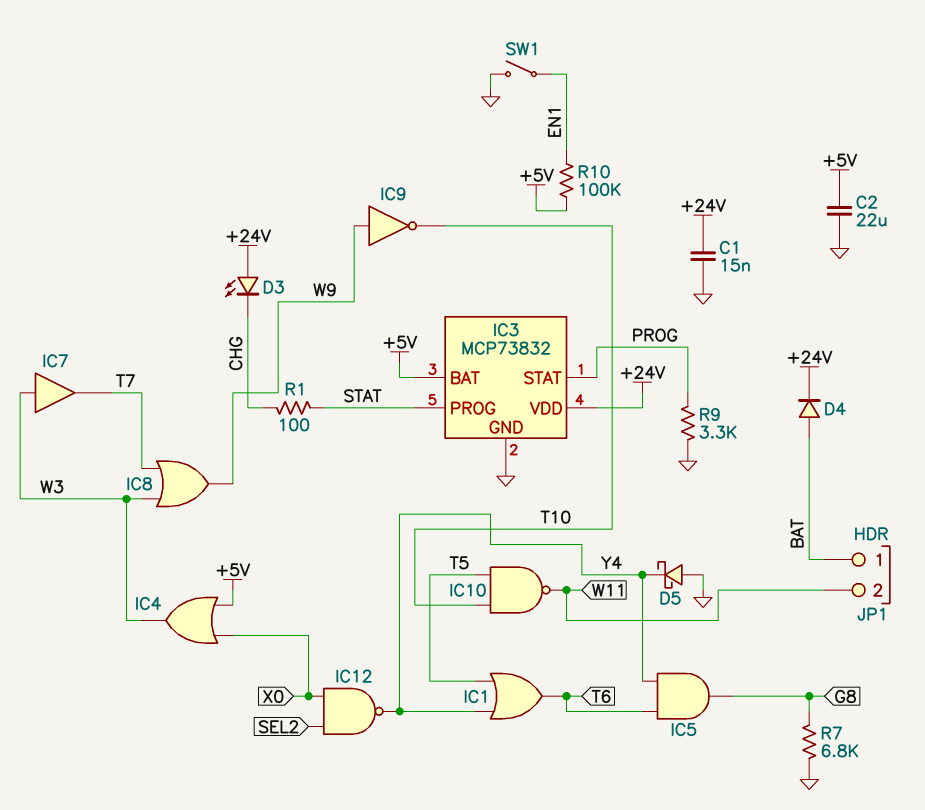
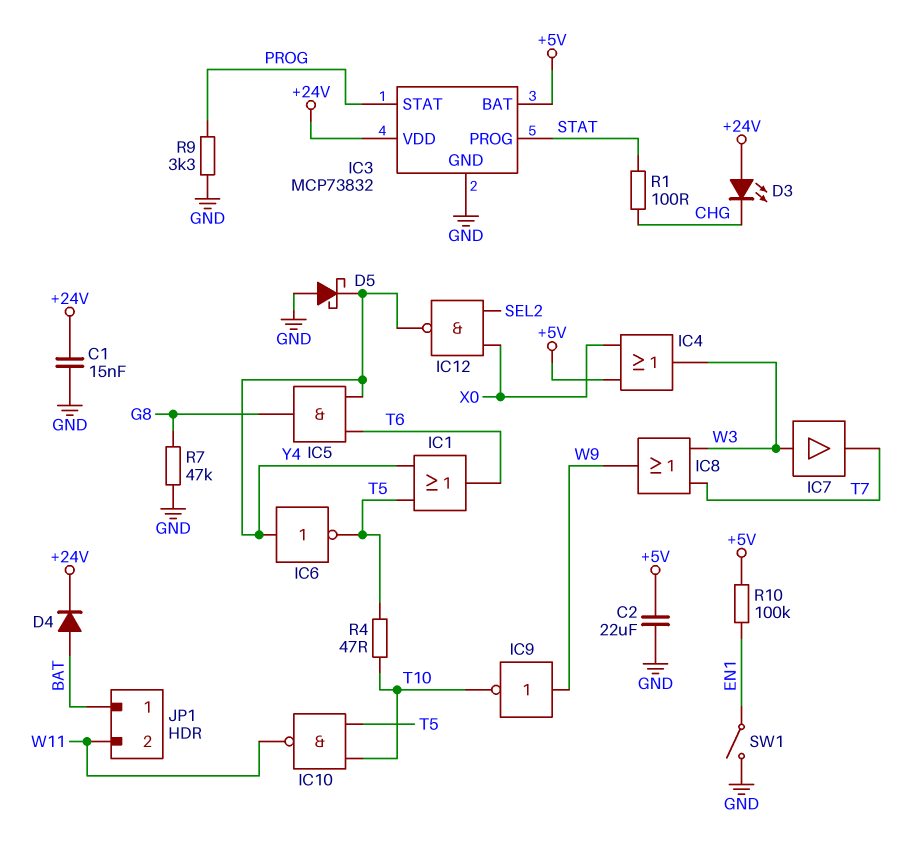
IC6: none -> NOT (in Y4, out T5)
R4: none -> 47 (T5, T10)
R7: 6.8k (G8, GND) -> 47k (G8, GND)

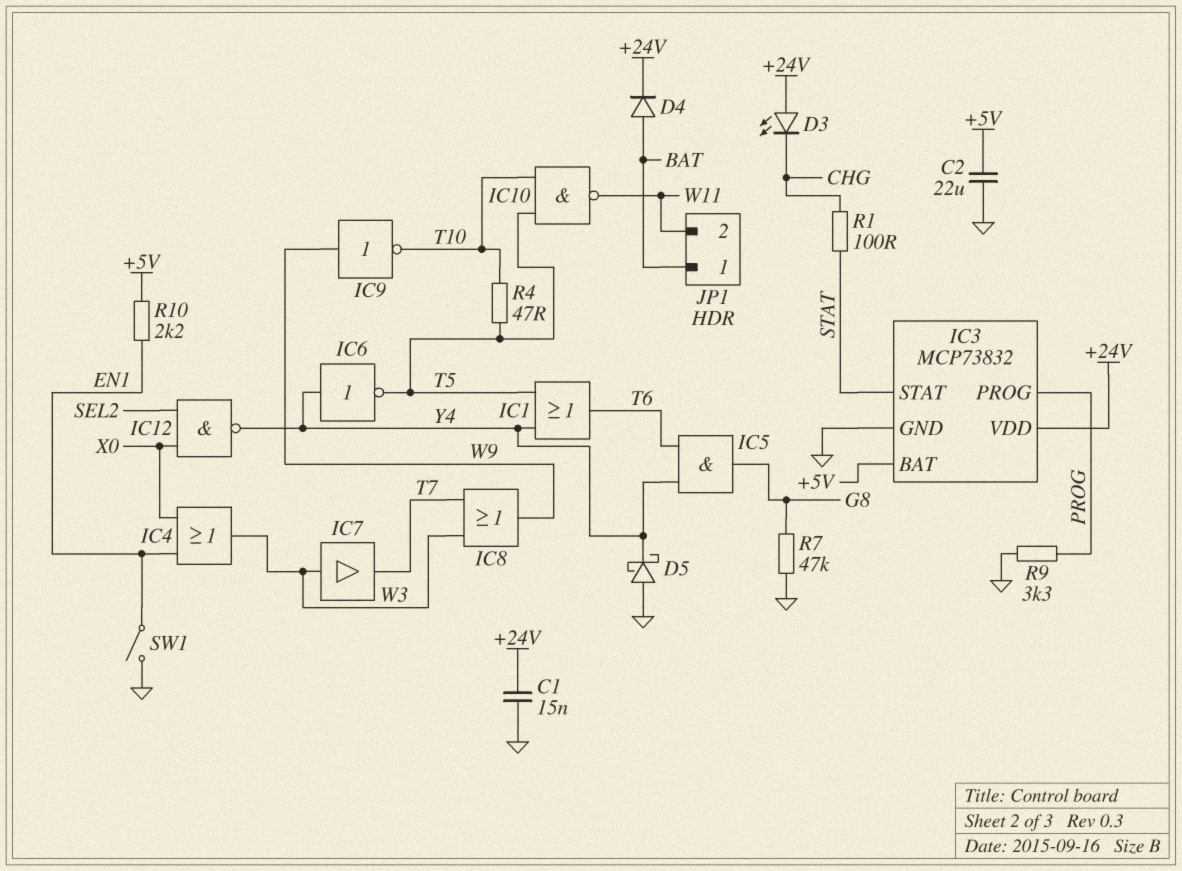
IC3 pin PROG: STAT -> PROG
IC3 pin STAT: PROG -> STAT
IC4: OR (in +5V, in X0, out W3) -> OR (in EN1, in X0, out W3)
R10: 100k (+5V, EN1) -> 2.2k (+5V, EN1)

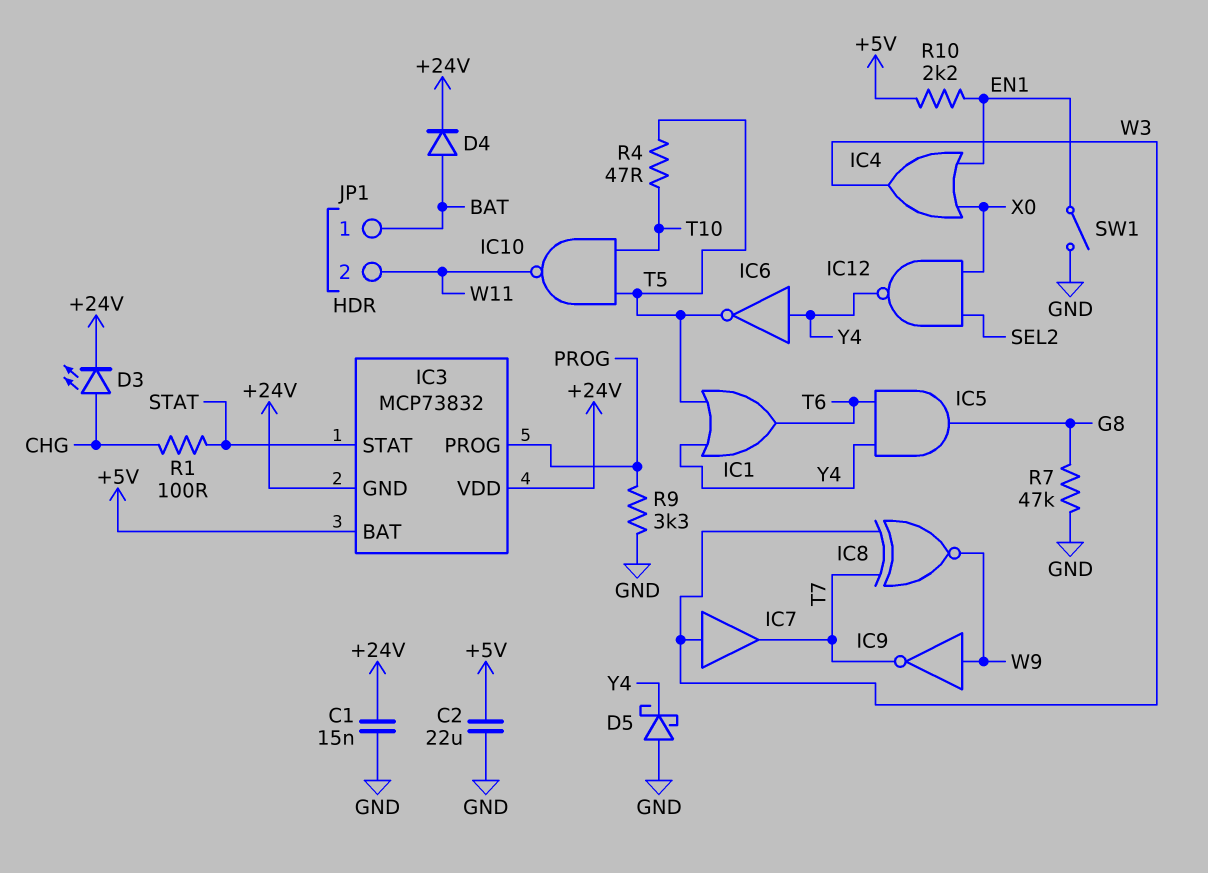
D3: LED (A +24V, K CHG) -> LED (A CHG, K +24V)
IC3 pin GND: GND -> +24V
IC8: OR (in T7, in W3, out W9) -> XNOR (in T7, in W3, out W9)
IC9: NOT (in W9, out T10) -> NOT (in W9, out T7)

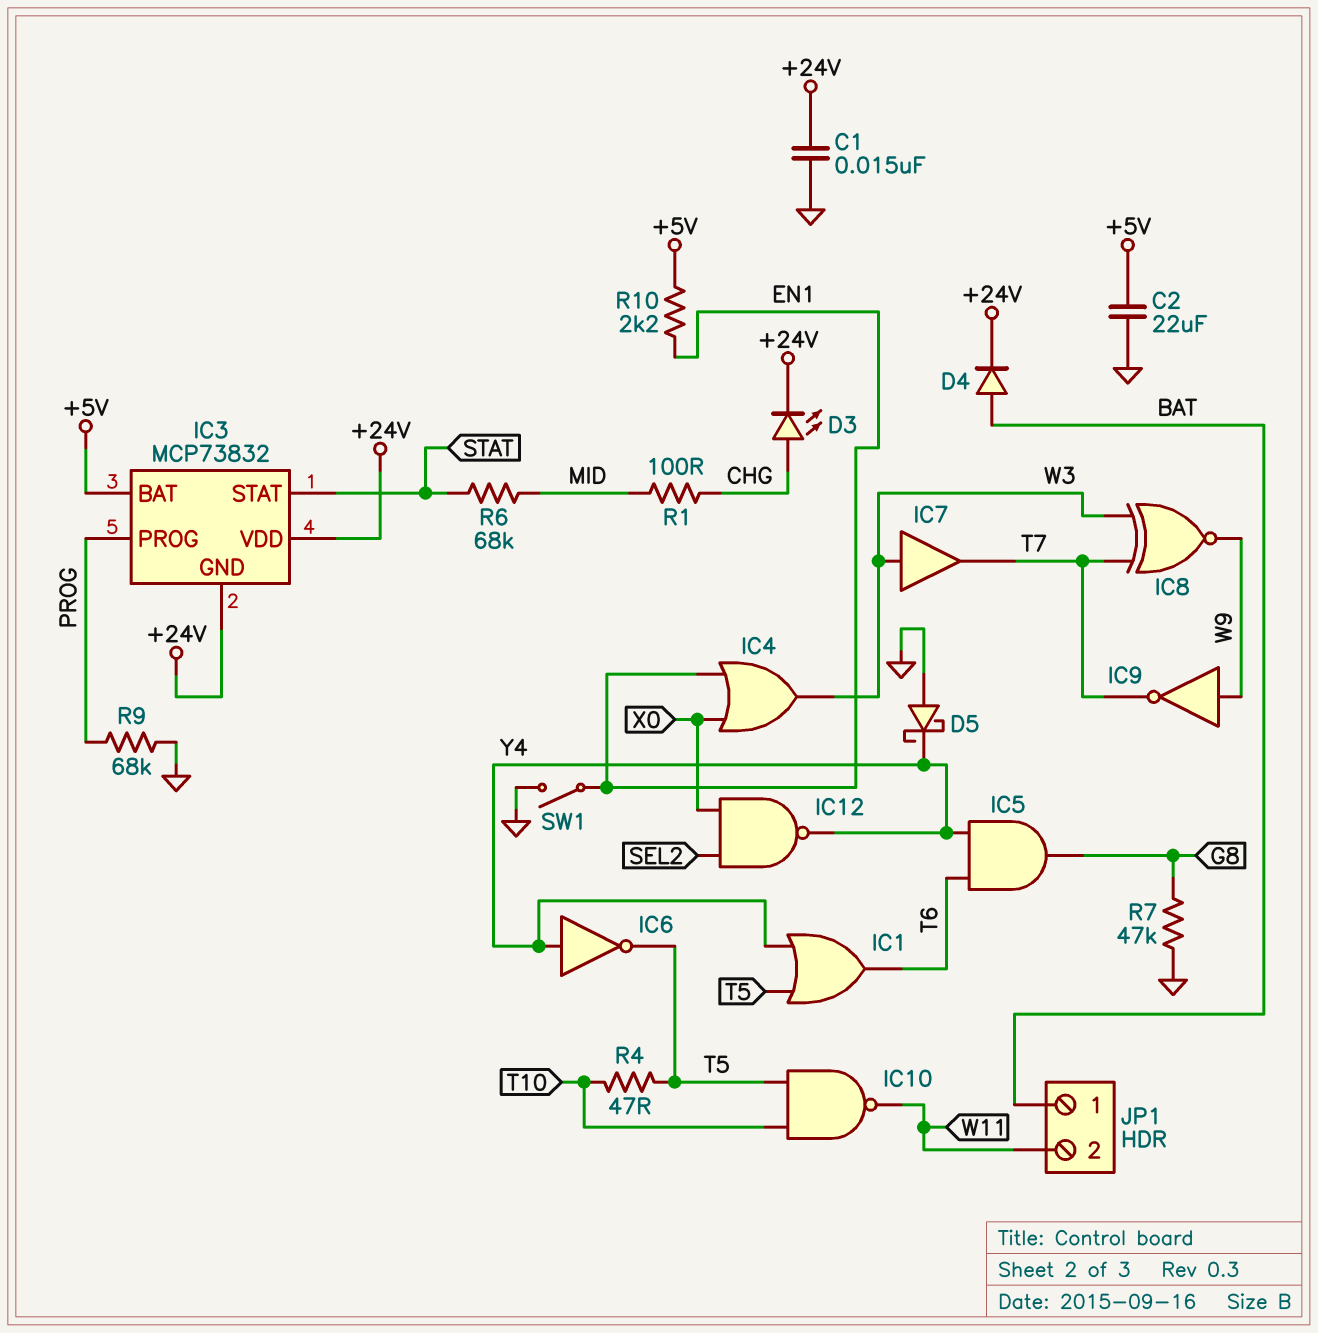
R1: 100 (CHG, STAT) -> 100 (CHG, MID)
R6: none -> 68k (MID, STAT)
R9: 3.3k (GND, PROG) -> 68k (GND, PROG)

